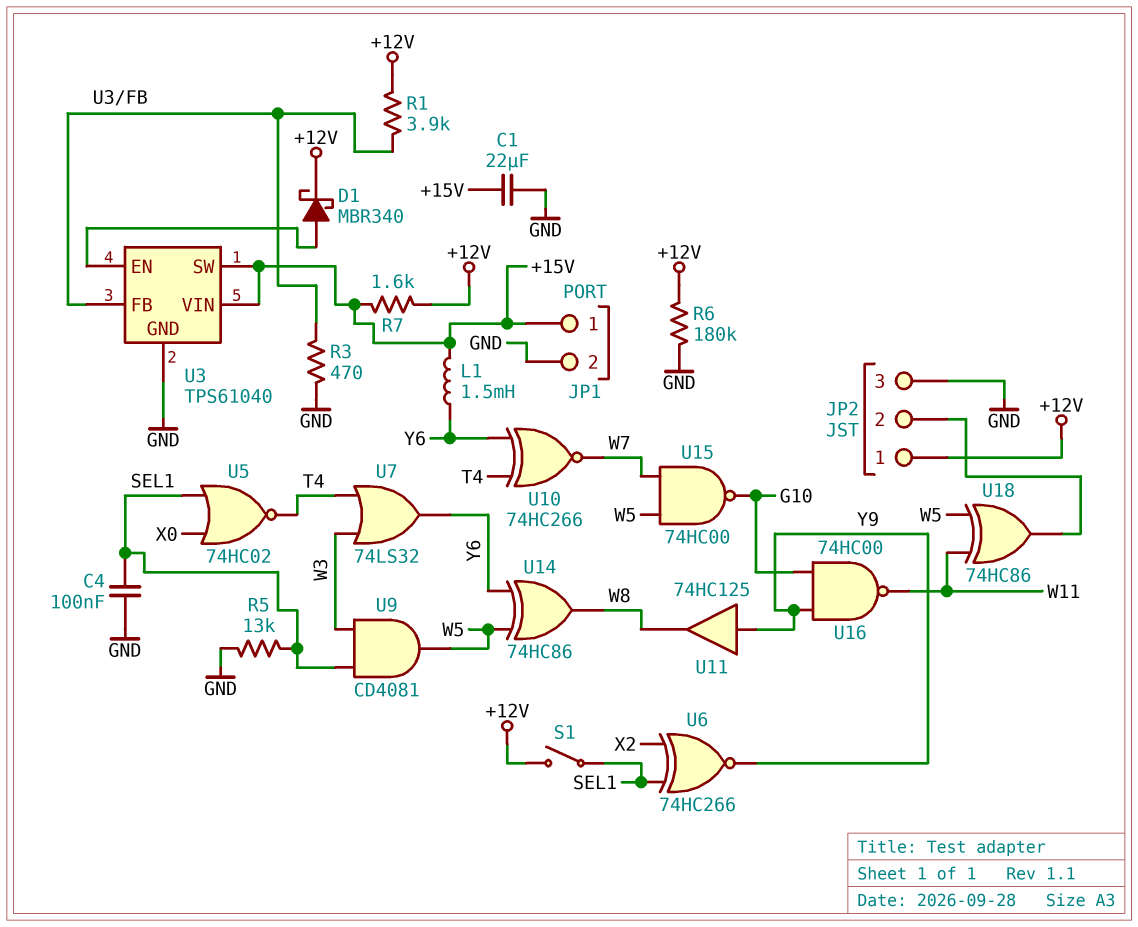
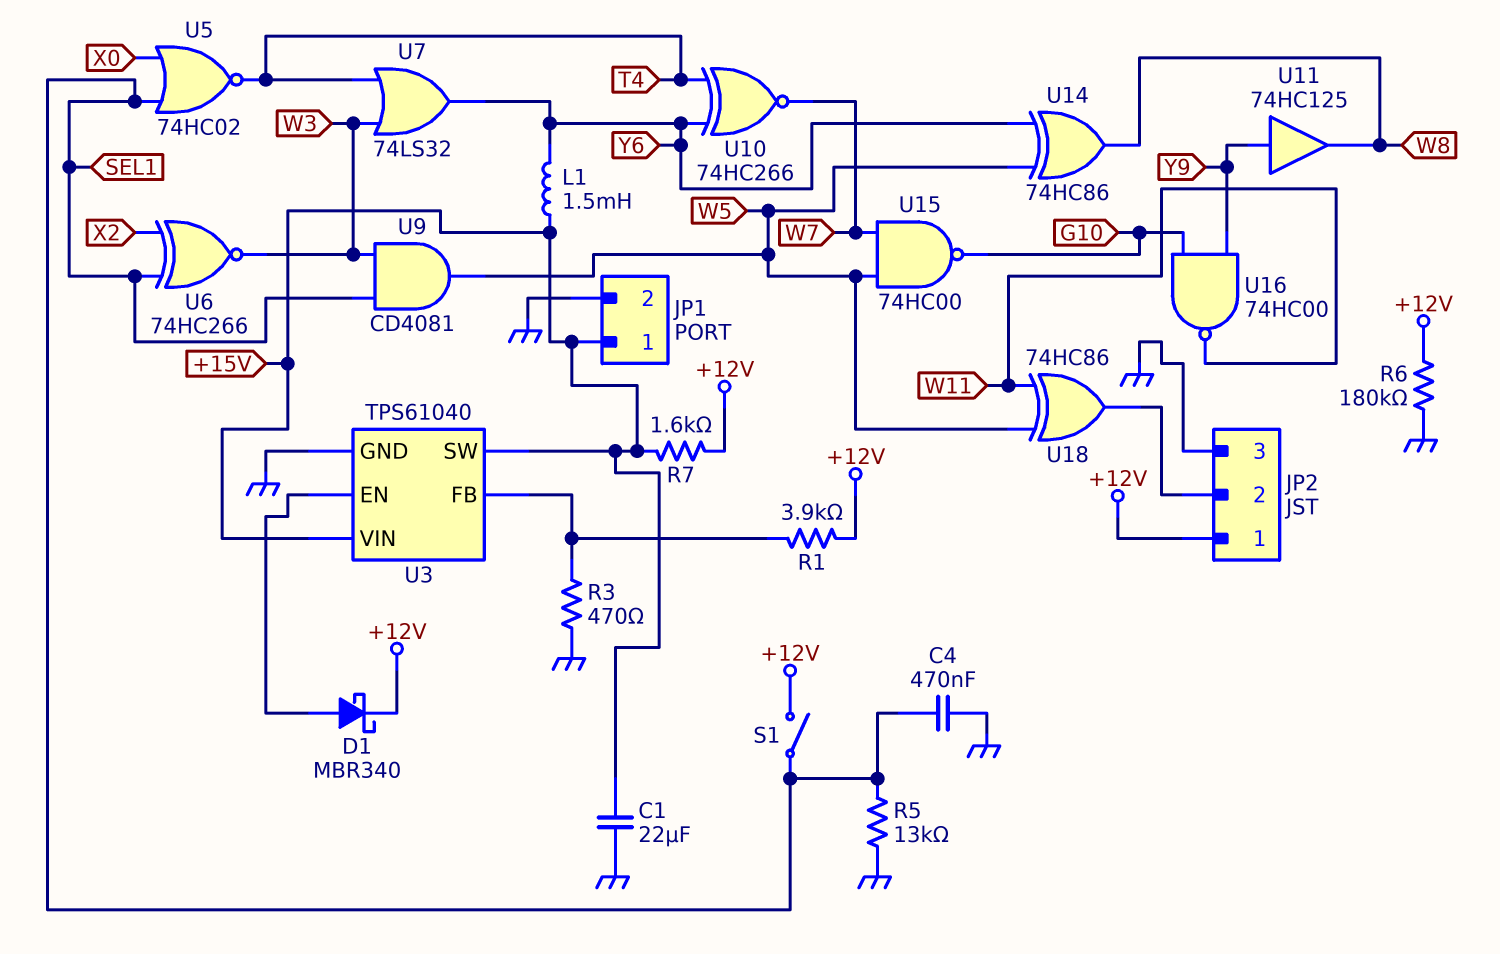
C4: 100nF (GND, SEL1) -> 470nF (GND, SEL1)
U6: XNOR 74HC266 (in SEL1, in X2, out Y9) -> XNOR 74HC266 (in SEL1, in X2, out W3)

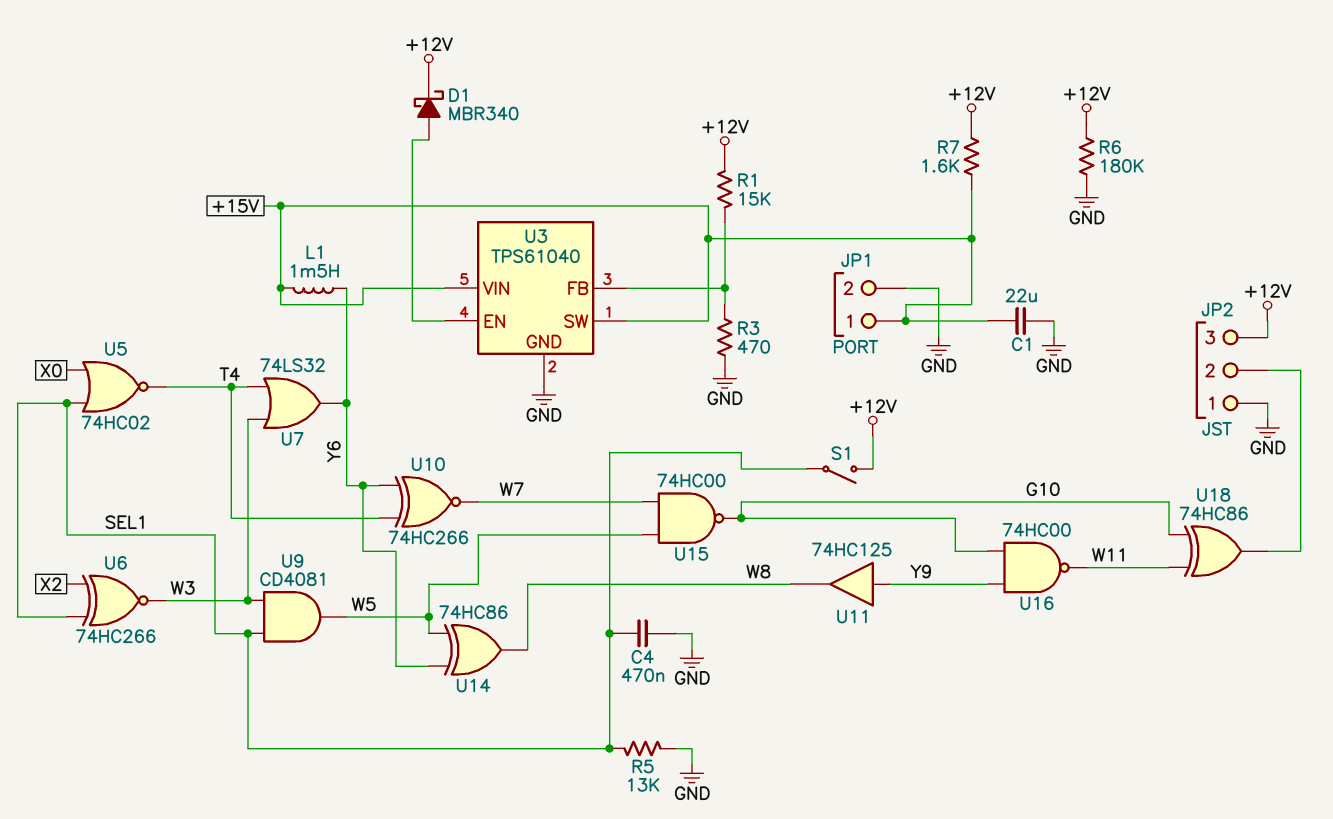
JP2 pin 1: +12V -> GND
JP2 pin 3: GND -> +12V
R1: 3.9k (+12V, U3/FB) -> 15k (+12V, U3/FB)
U18: XOR 74HC86 (in W5, in W11, out JP2/2) -> XOR 74HC86 (in G10, in W11, out JP2/2)

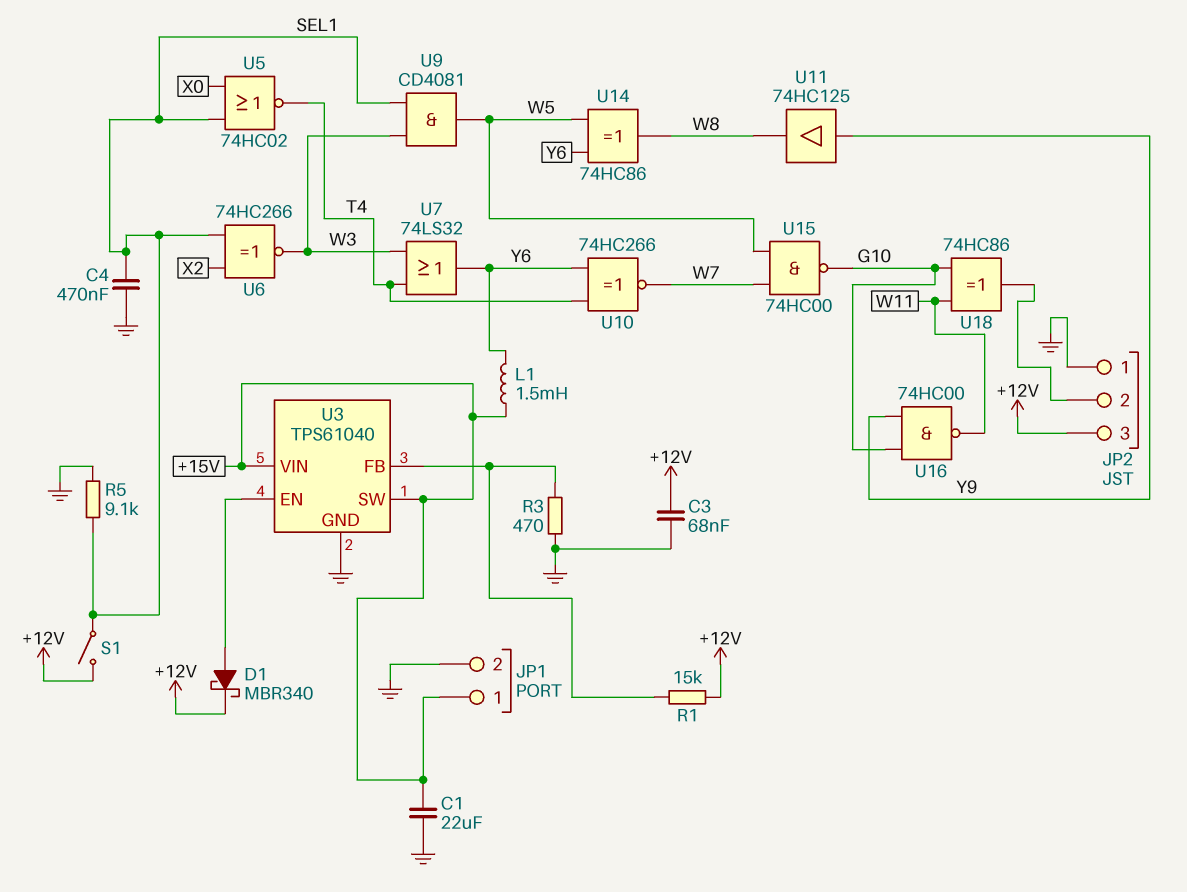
C3: none -> 68nF (+12V, GND)
R5: 13k (GND, SEL1) -> 9.1k (GND, SEL1)
R6: 180k (+12V, GND) -> none
R7: 1.6k (+12V, +15V) -> none

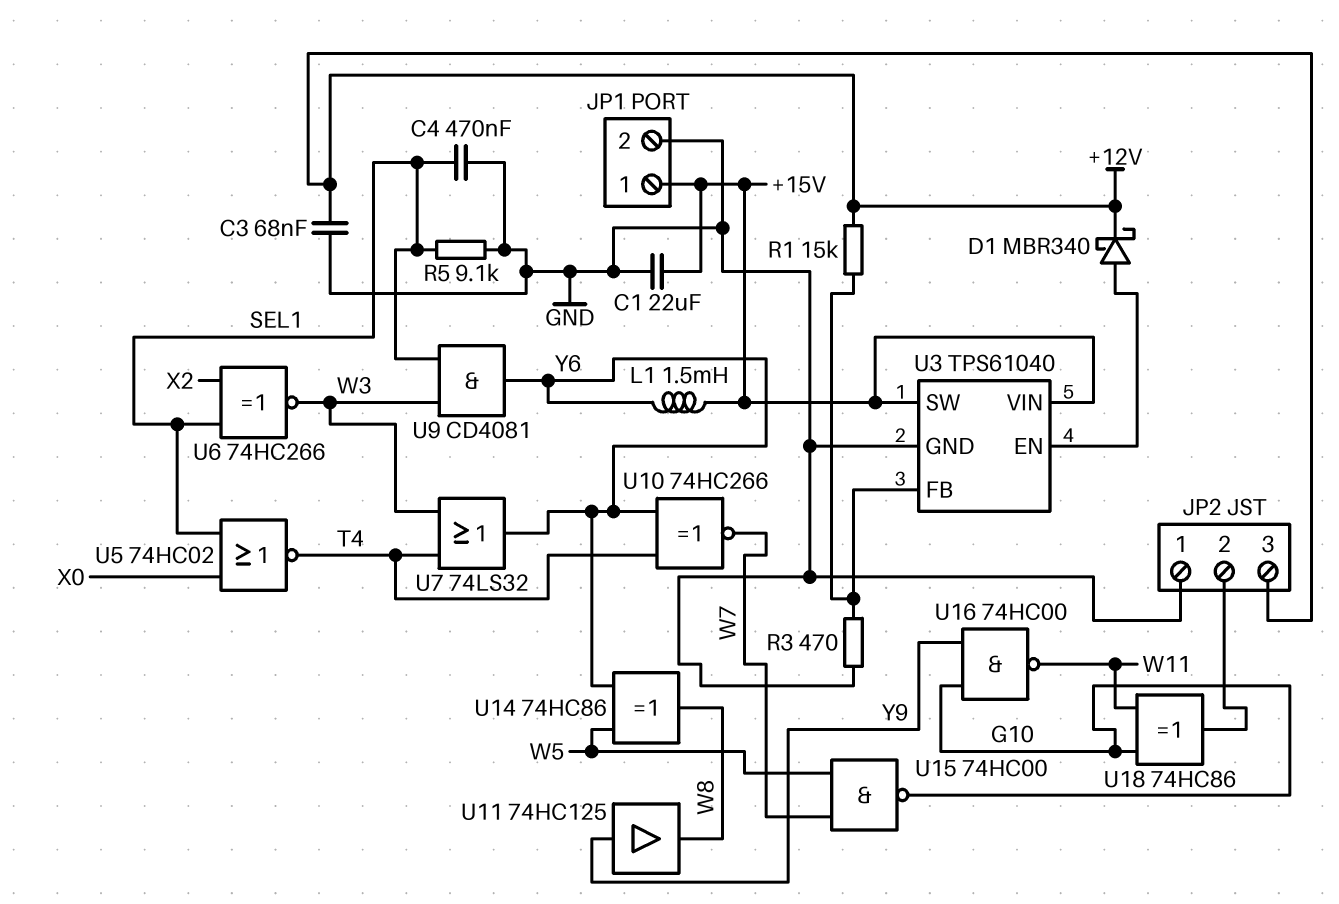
S1: switch (+12V, SEL1) -> none
U9: AND CD4081 (in SEL1, in W3, out W5) -> AND CD4081 (in SEL1, in W3, out Y6)

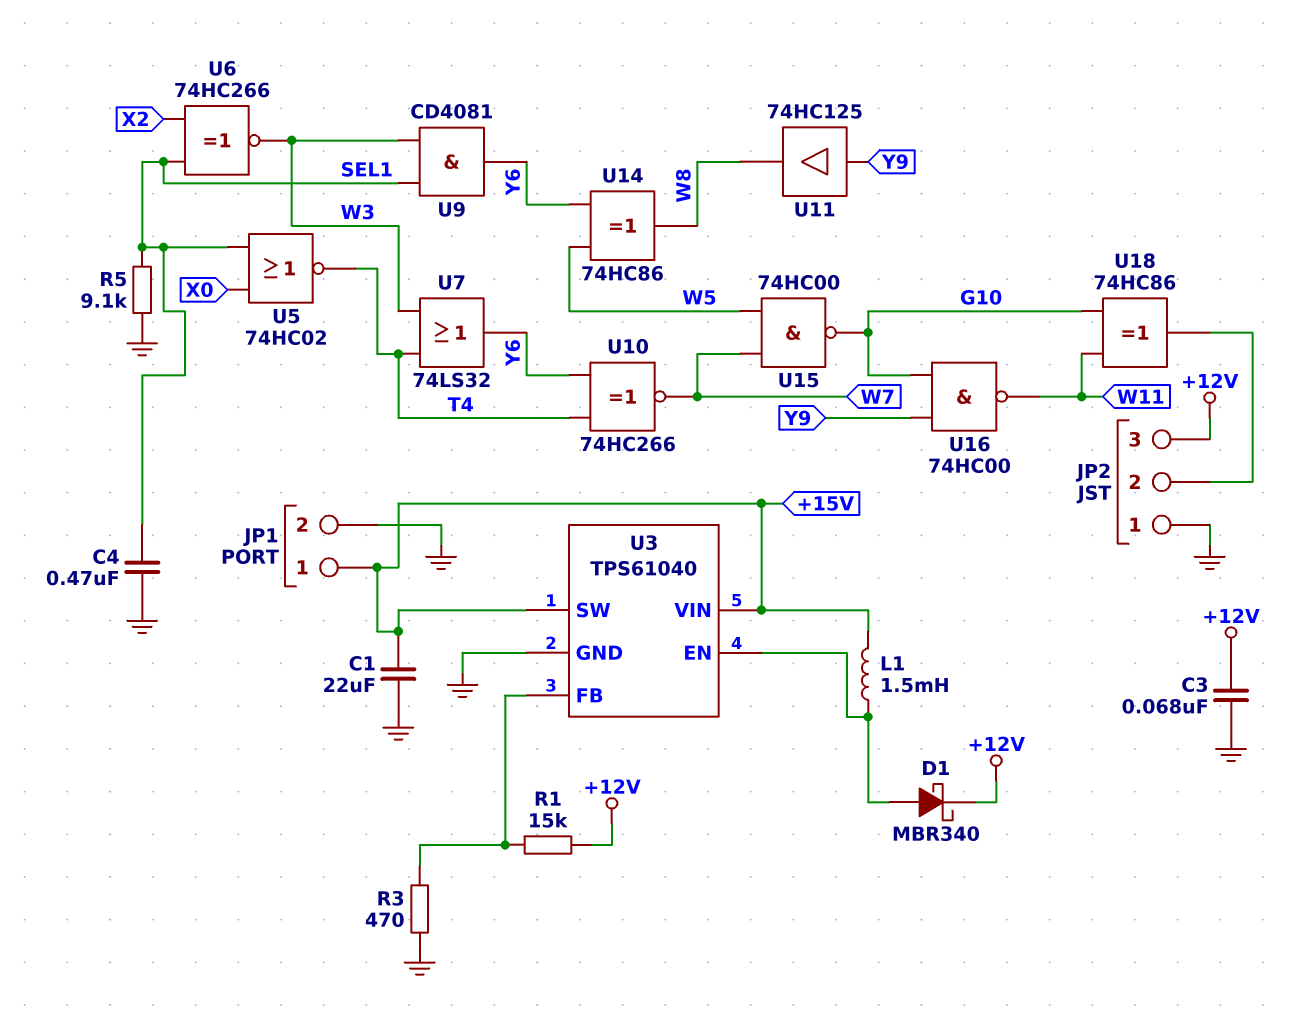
L1: 1.5mH (+15V, Y6) -> 1.5mH (+15V, U3/EN)

